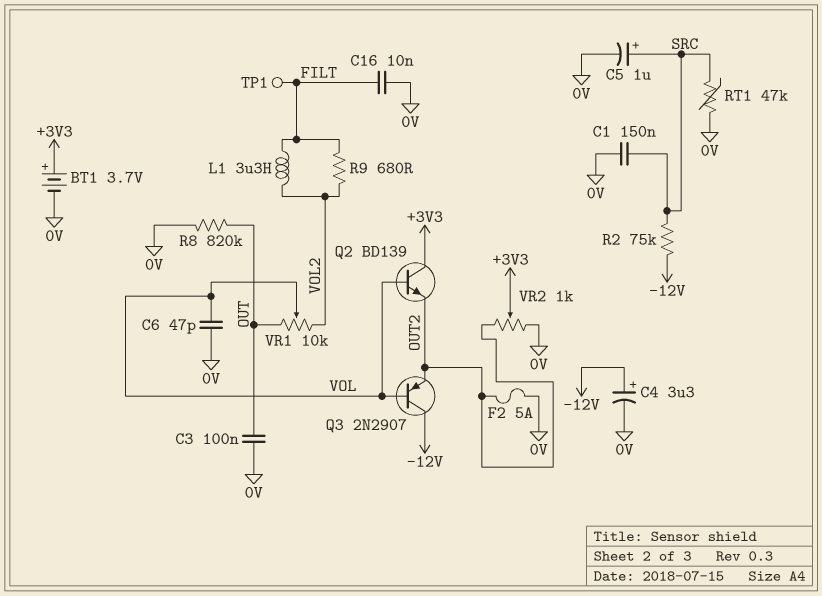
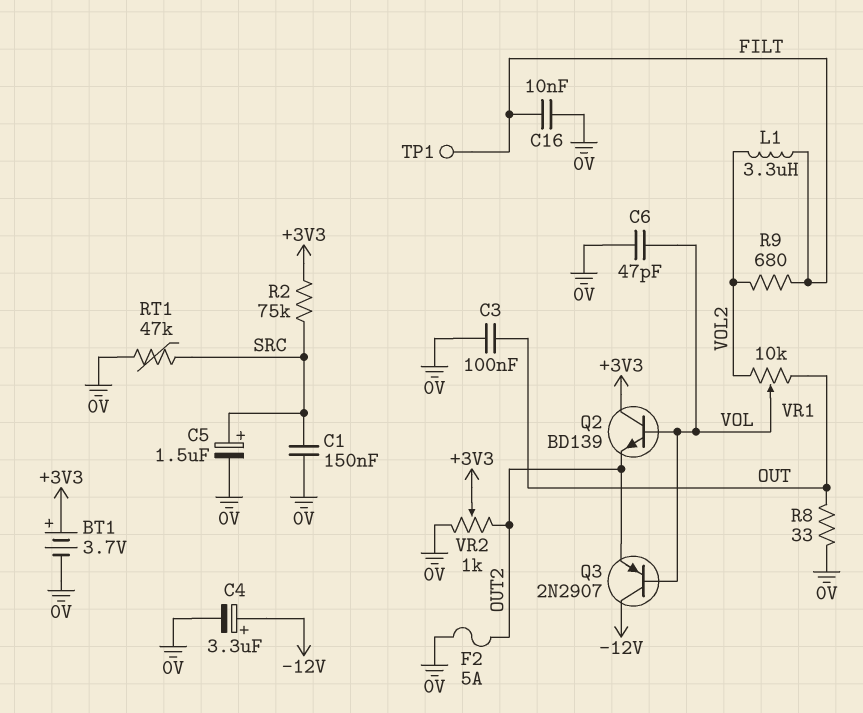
C5: 1uF (plus SRC, minus 0V) -> 1.5uF (plus SRC, minus 0V)
R2: 75k (-12V, SRC) -> 75k (+3V3, SRC)
R8: 820k (0V, OUT) -> 33 (0V, OUT)

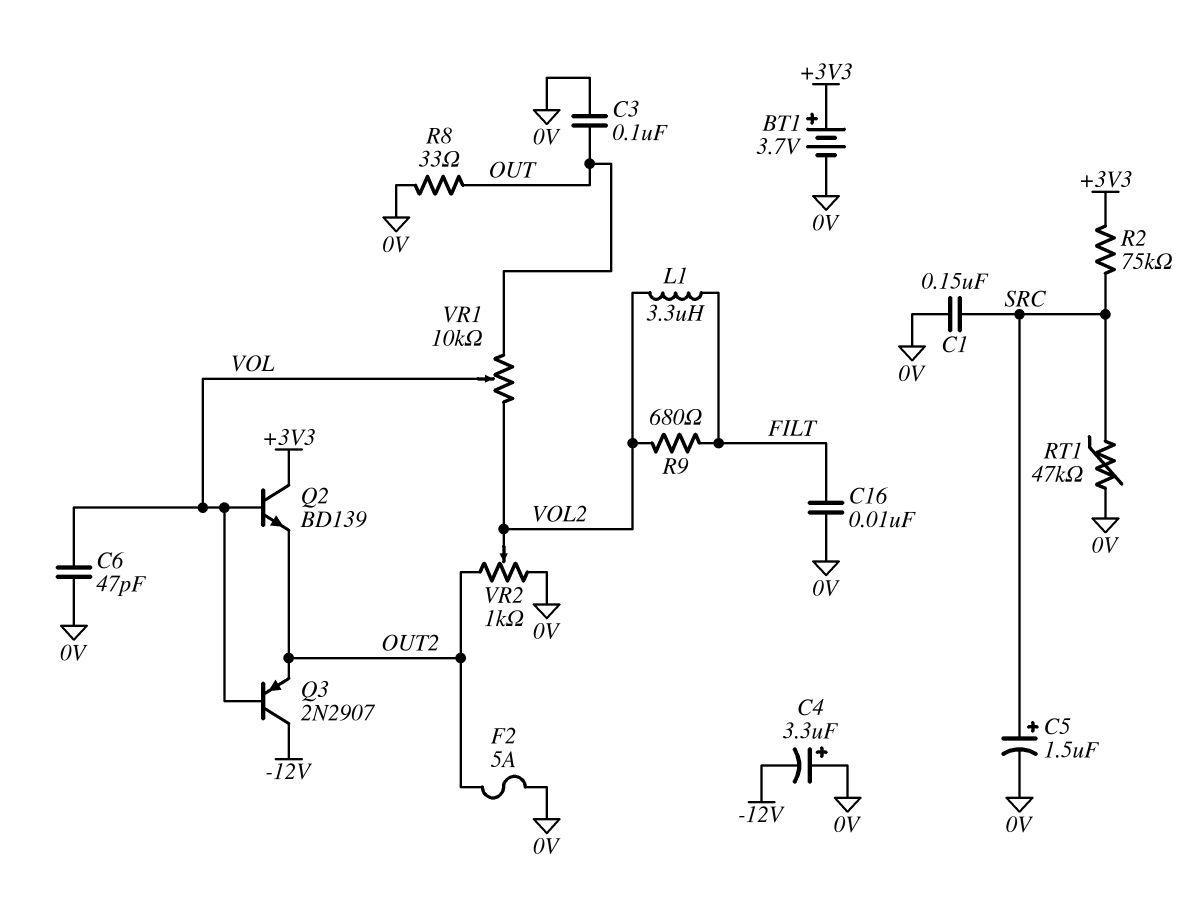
C4: 3.3uF (plus -12V, minus 0V) -> 3.3uF (plus 0V, minus -12V)
TP1: test point (FILT) -> none
VR2: 1k (0V, OUT2, wiper +3V3) -> 1k (0V, OUT2, wiper VOL2)

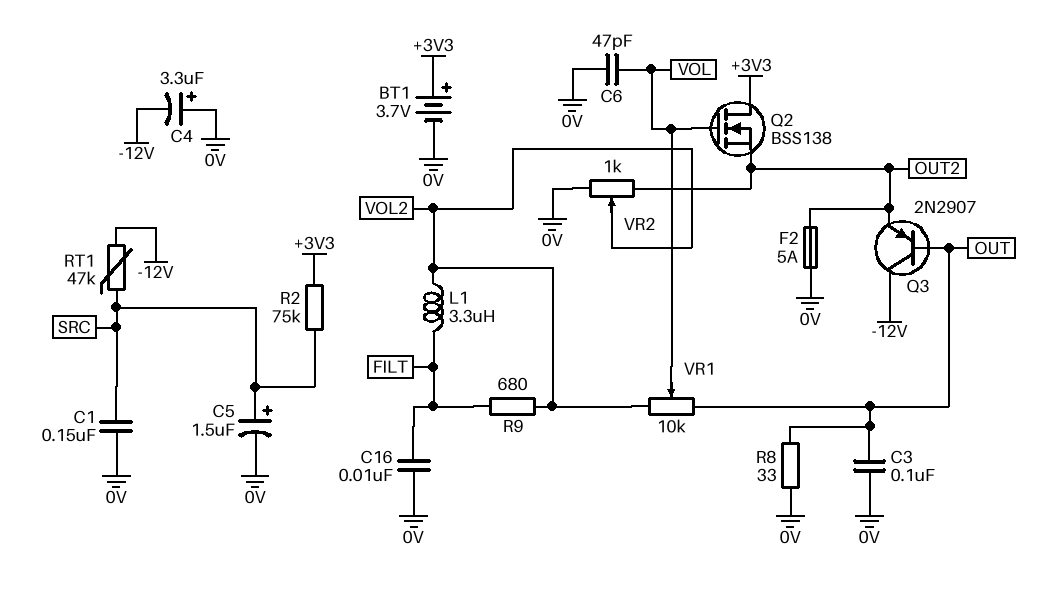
Q2: NPN BD139 (B VOL, C +3V3, E OUT2) -> NMOS BSS138 (G VOL, D +3V3, S OUT2)
Q3: PNP 2N2907 (B VOL, C -12V, E OUT2) -> PNP 2N2907 (B OUT, C -12V, E OUT2)
RT1: 47k (0V, SRC) -> 47k (-12V, SRC)

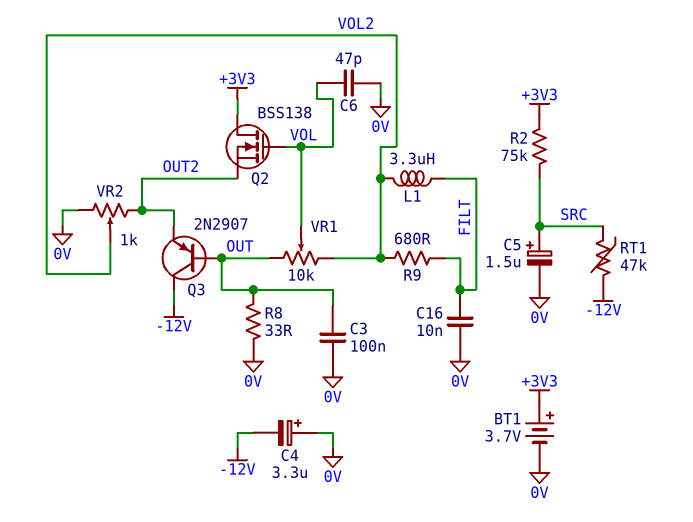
C1: 150nF (0V, SRC) -> none
F2: 5A (0V, OUT2) -> none

